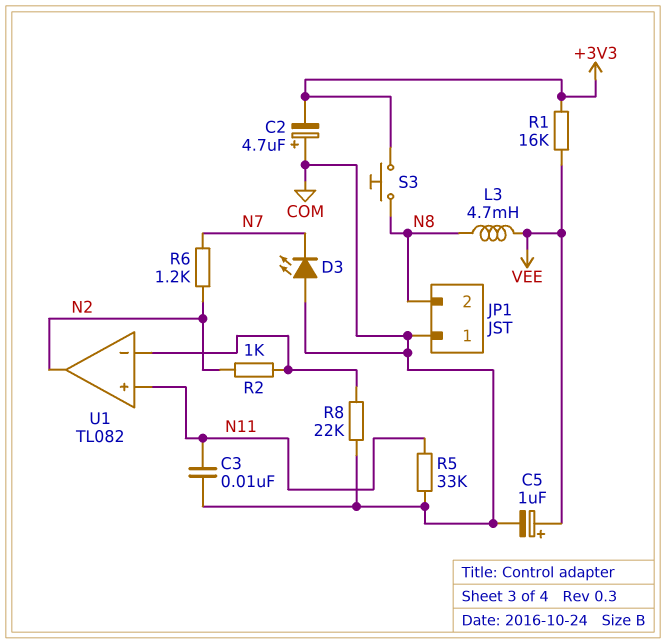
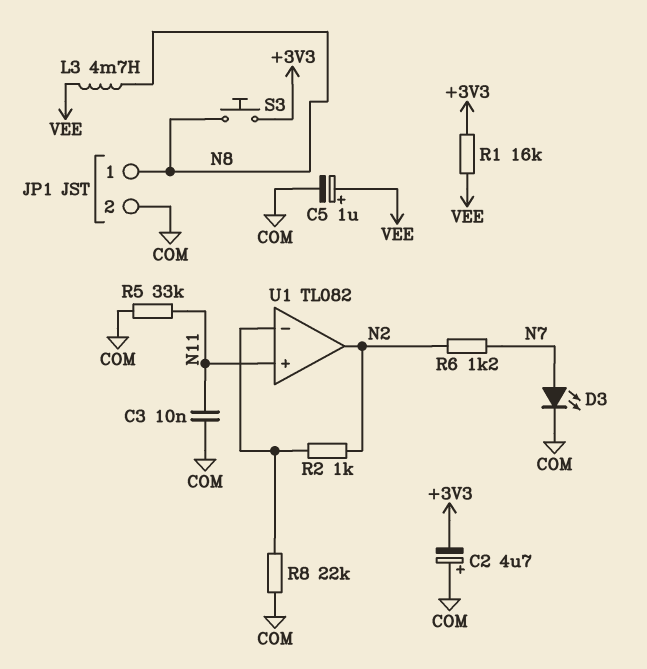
D3: LED (A COM, K N7) -> LED (A N7, K COM)
JP1 pin 1: COM -> N8
JP1 pin 2: N8 -> COM

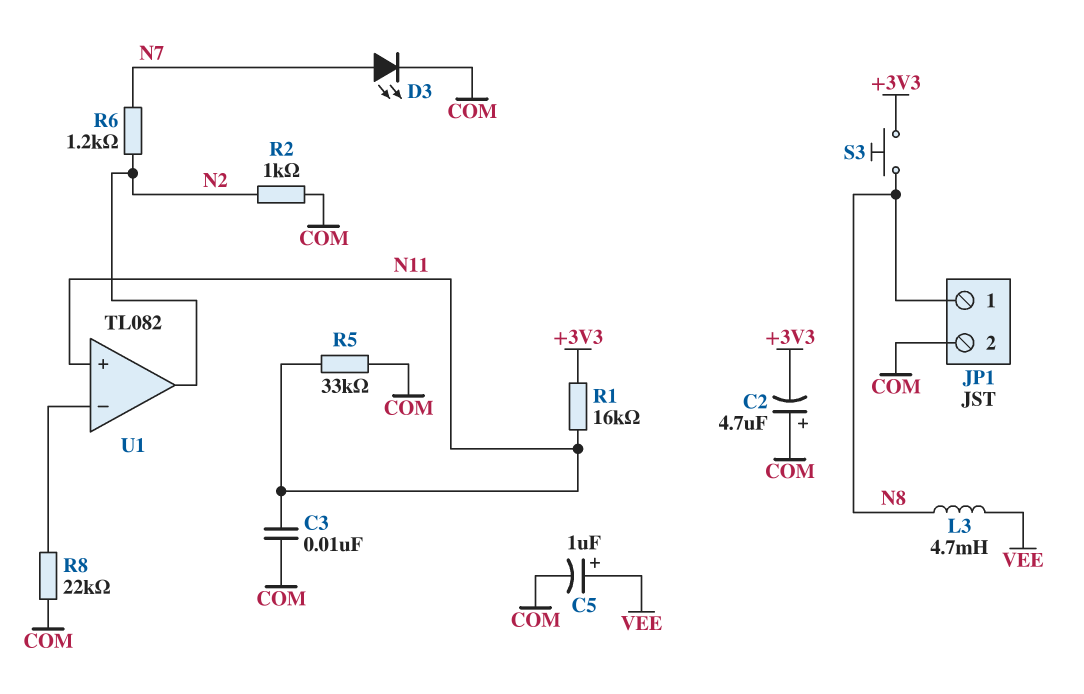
R1: 16k (+3V3, VEE) -> 16k (+3V3, N11)
R2: 1k (N2, U1/in-) -> 1k (COM, N2)

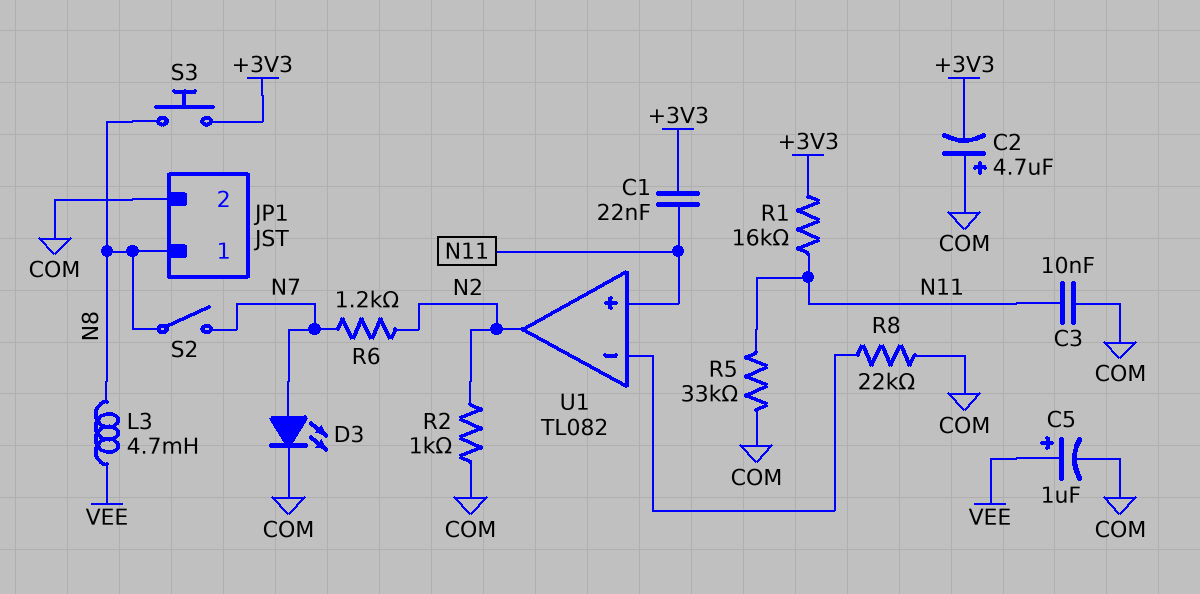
C1: none -> 22nF (+3V3, N11)
S2: none -> switch (N7, N8)

